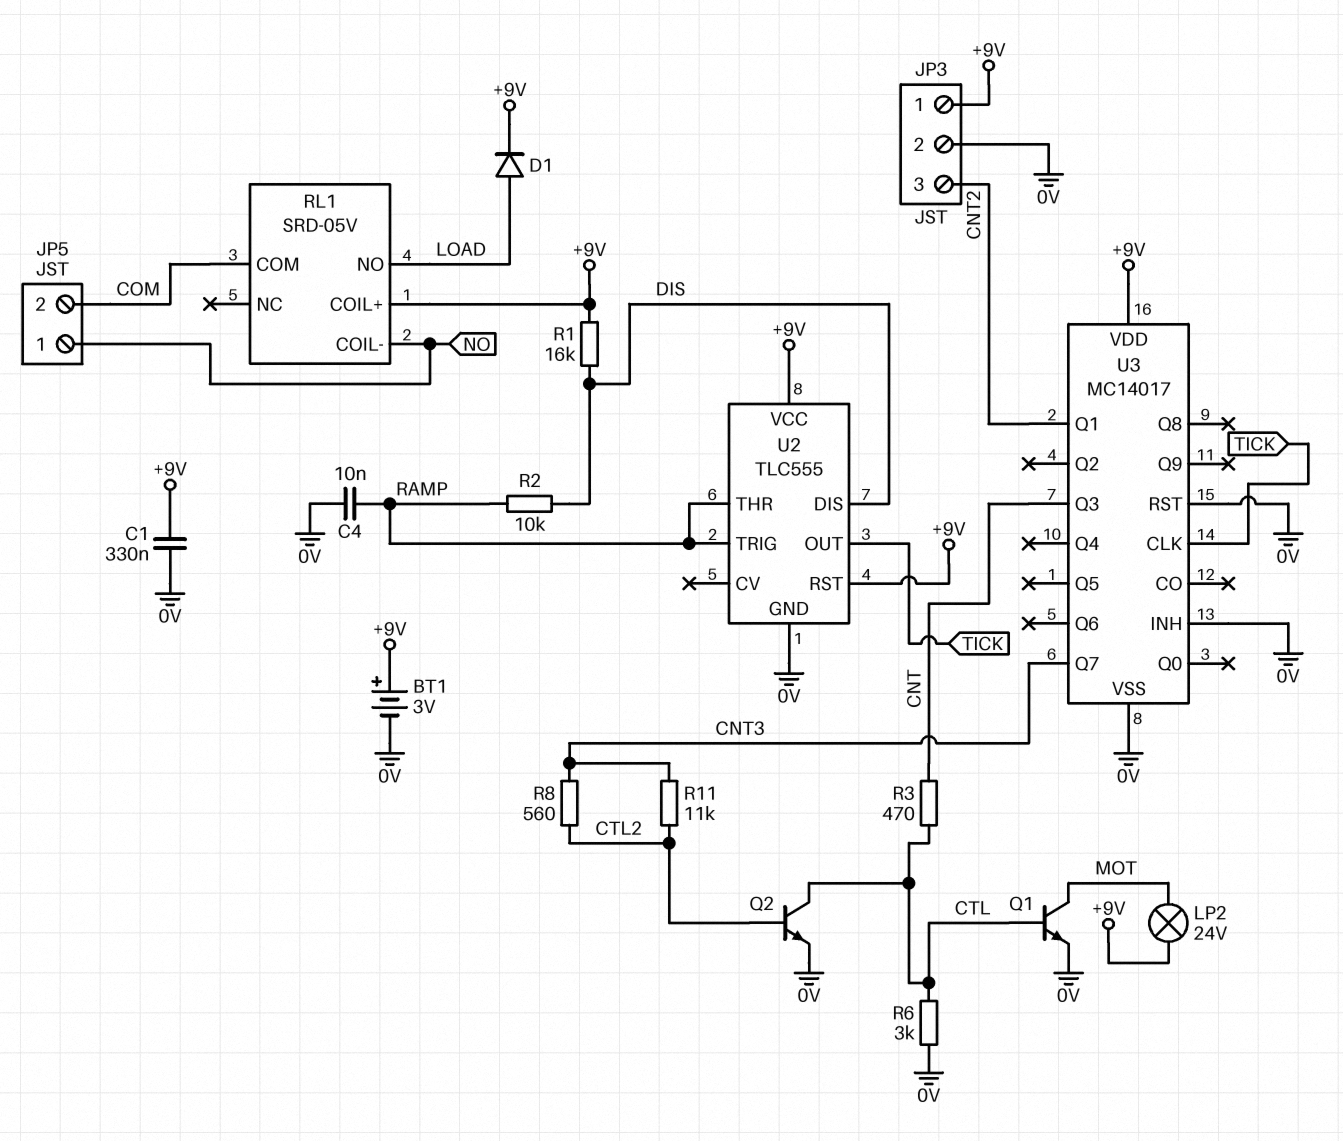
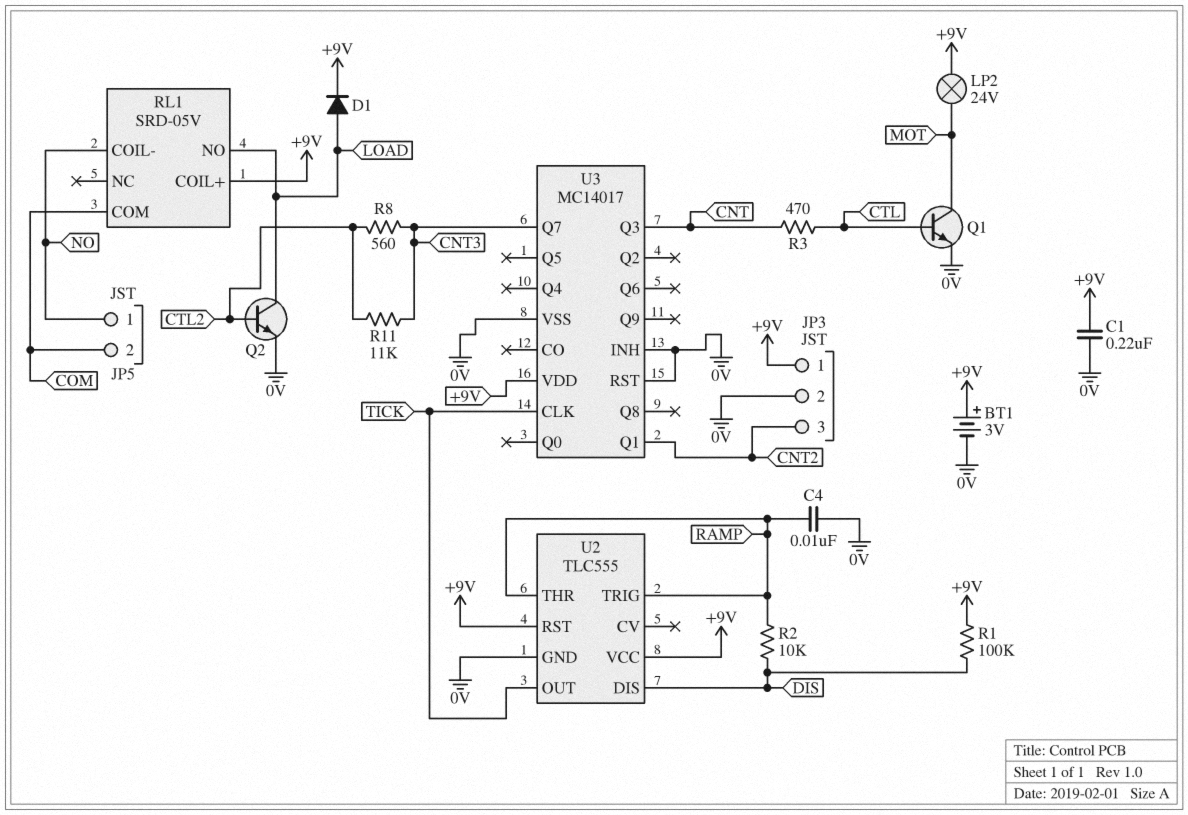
C1: 330nF (+9V, 0V) -> 220nF (+9V, 0V)
Q2: NPN (B CTL2, C CTL, E 0V) -> NPN (B CTL2, C LOAD, E 0V)
R1: 16k (+9V, DIS) -> 100k (+9V, DIS)
R6: 3k (0V, CTL) -> none

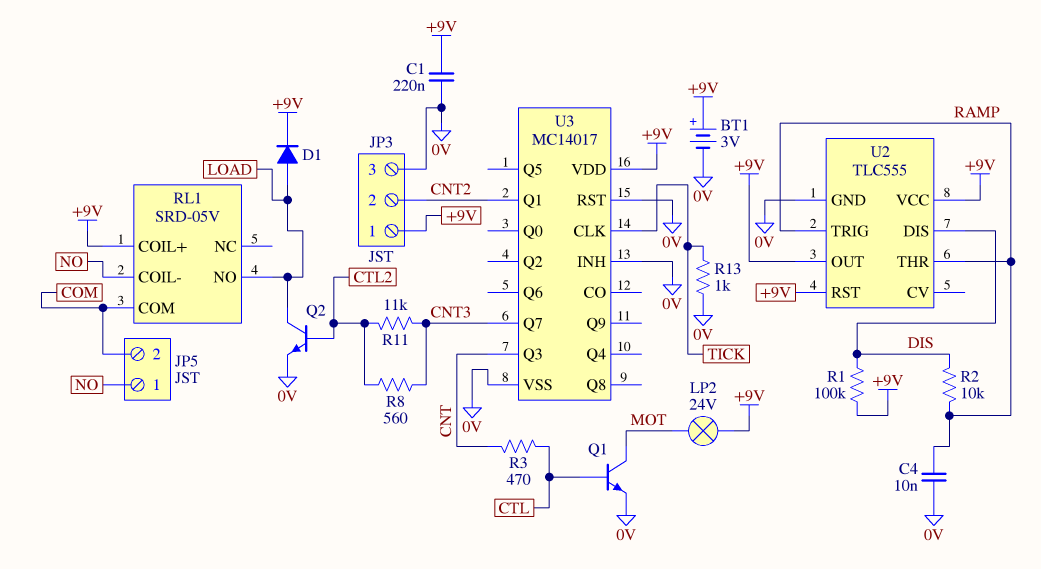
JP3 pin 2: 0V -> CNT2
JP3 pin 3: CNT2 -> 0V
R13: none -> 1k (0V, TICK)
U2 pin OUT: TICK -> +9V

